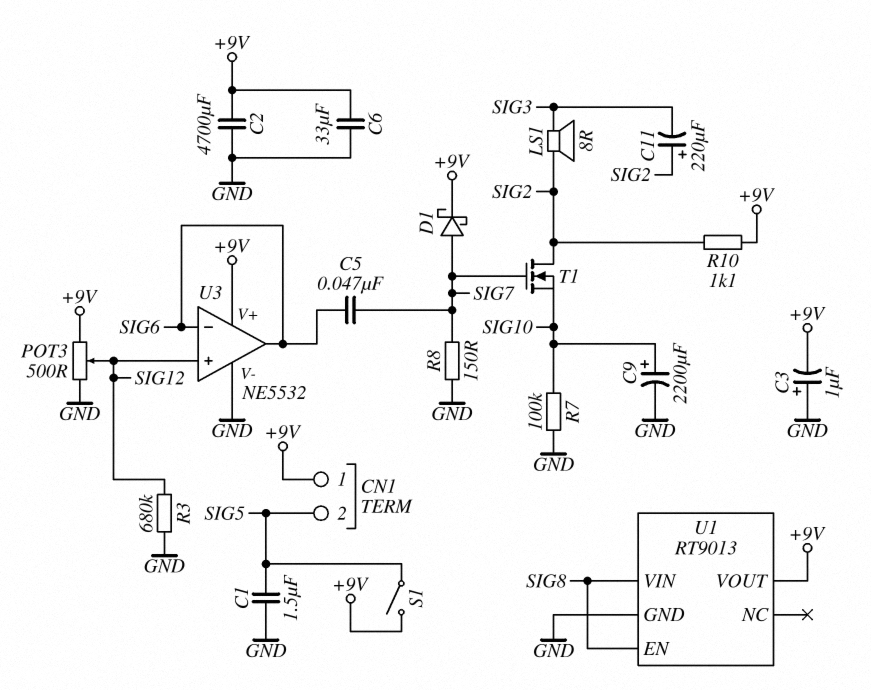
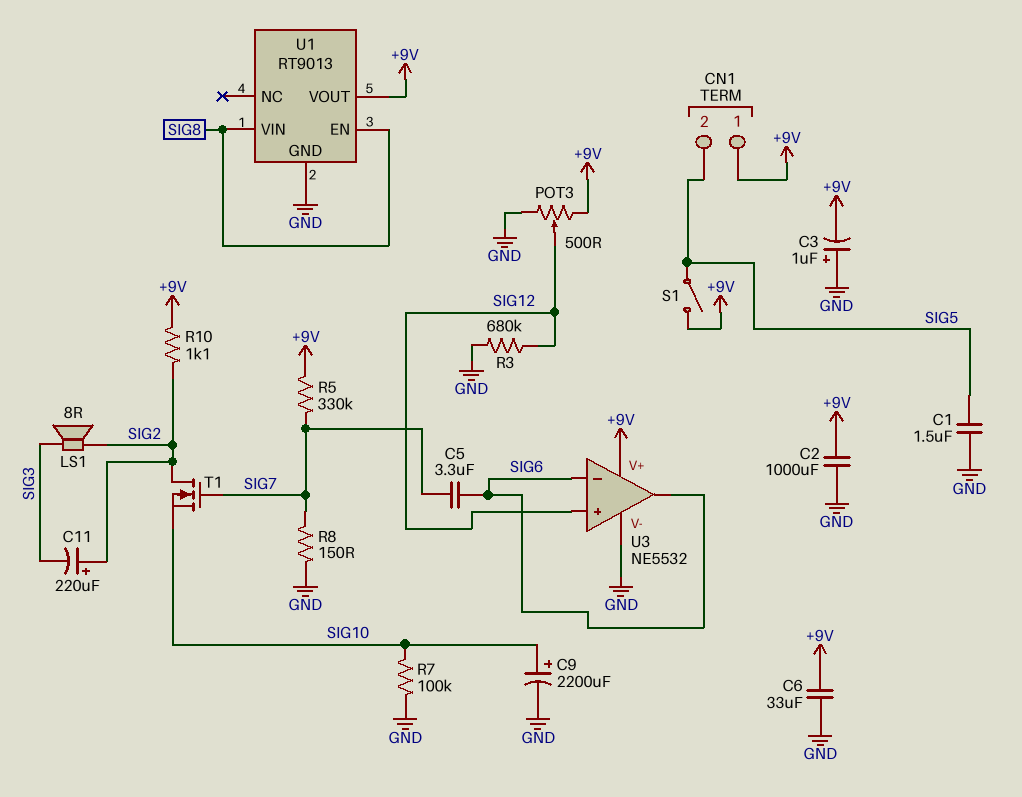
C2: 4700uF (+9V, GND) -> 1000uF (+9V, GND)
C5: 47nF (SIG6, SIG7) -> 3.3uF (SIG6, SIG7)
D1: schottky (A SIG7, K +9V) -> none
R5: none -> 330k (+9V, SIG7)

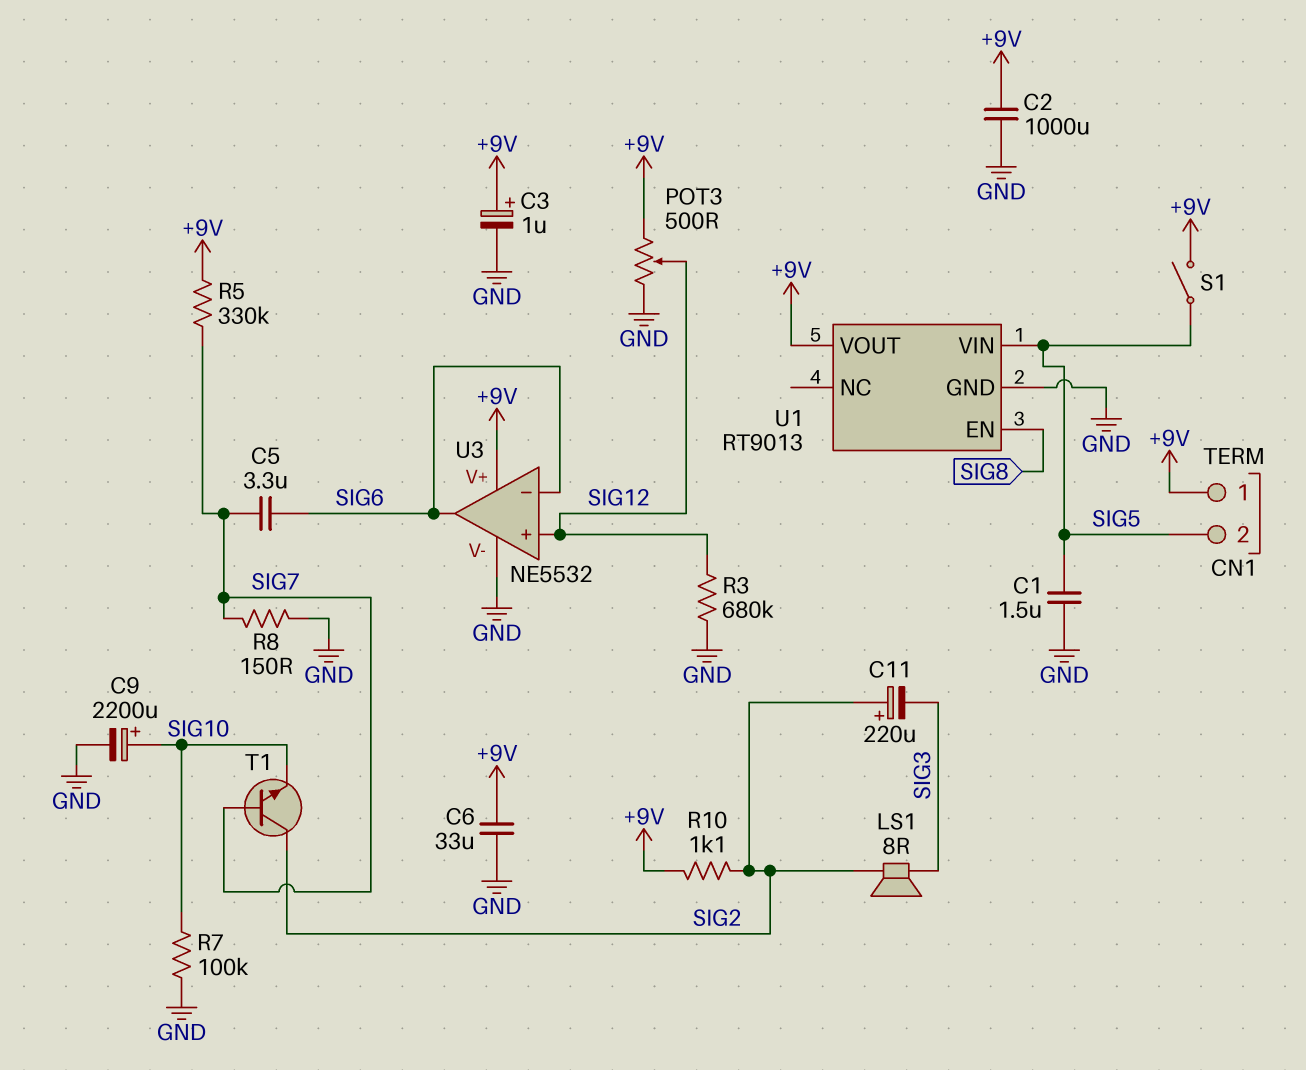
C3: 1uF (plus GND, minus +9V) -> 1uF (plus +9V, minus GND)
T1: NMOS (G SIG7, D SIG2, S SIG10) -> NPN (B SIG7, C SIG2, E SIG10)
U1 pin VIN: SIG8 -> SIG5

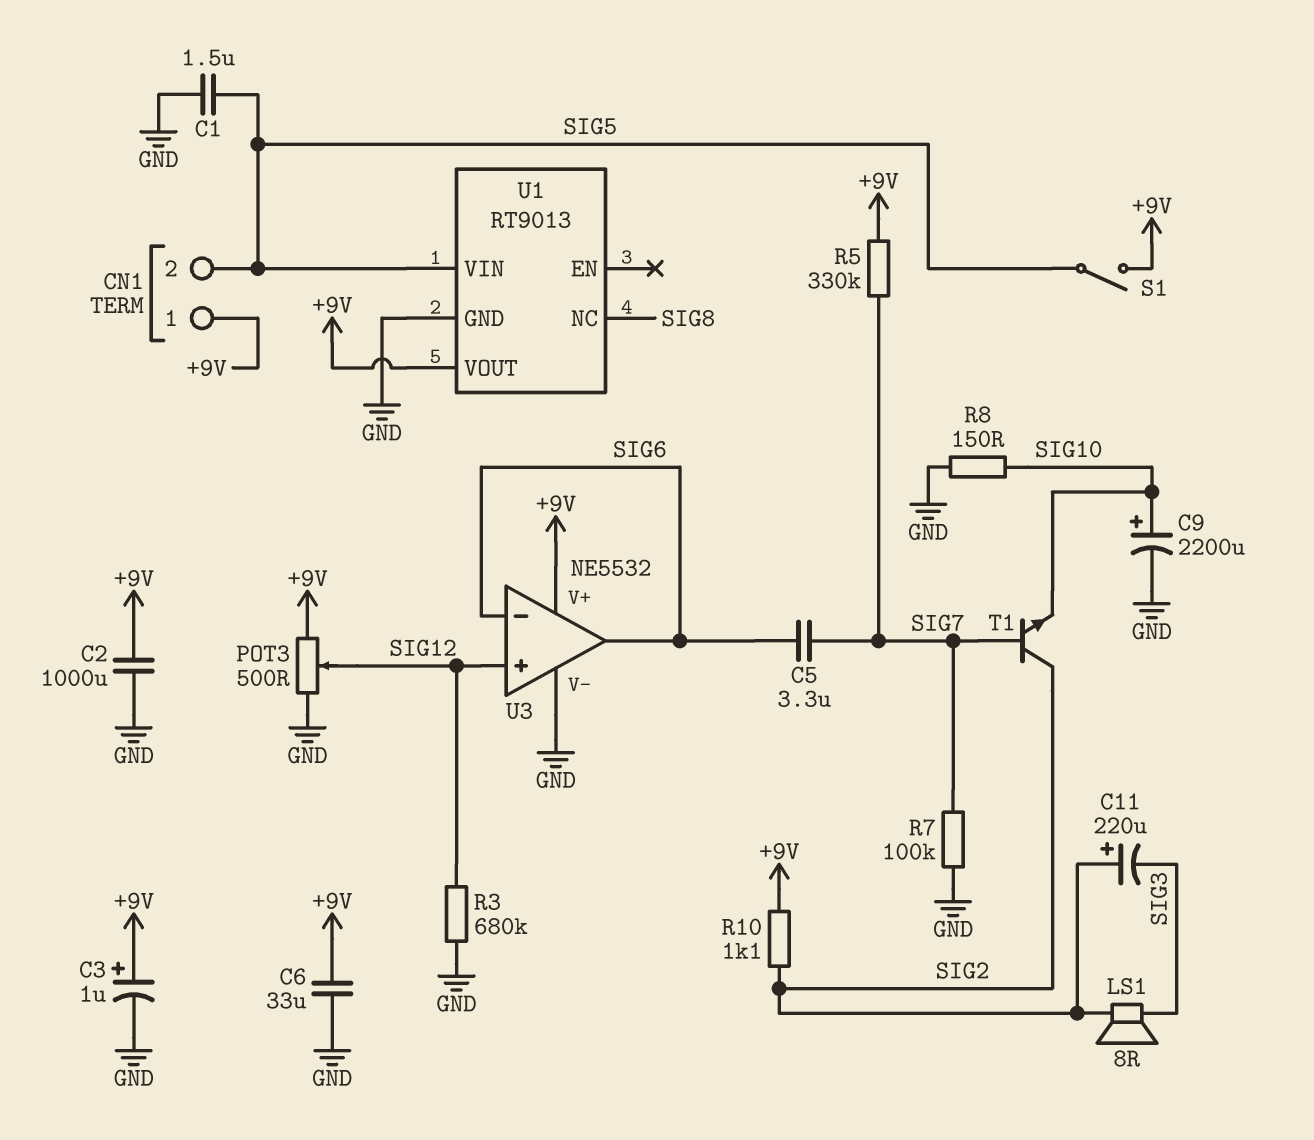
R7: 100k (GND, SIG10) -> 100k (GND, SIG7)
R8: 150 (GND, SIG7) -> 150 (GND, SIG10)
U1 pin EN: SIG8 -> none
U1 pin NC: none -> SIG8

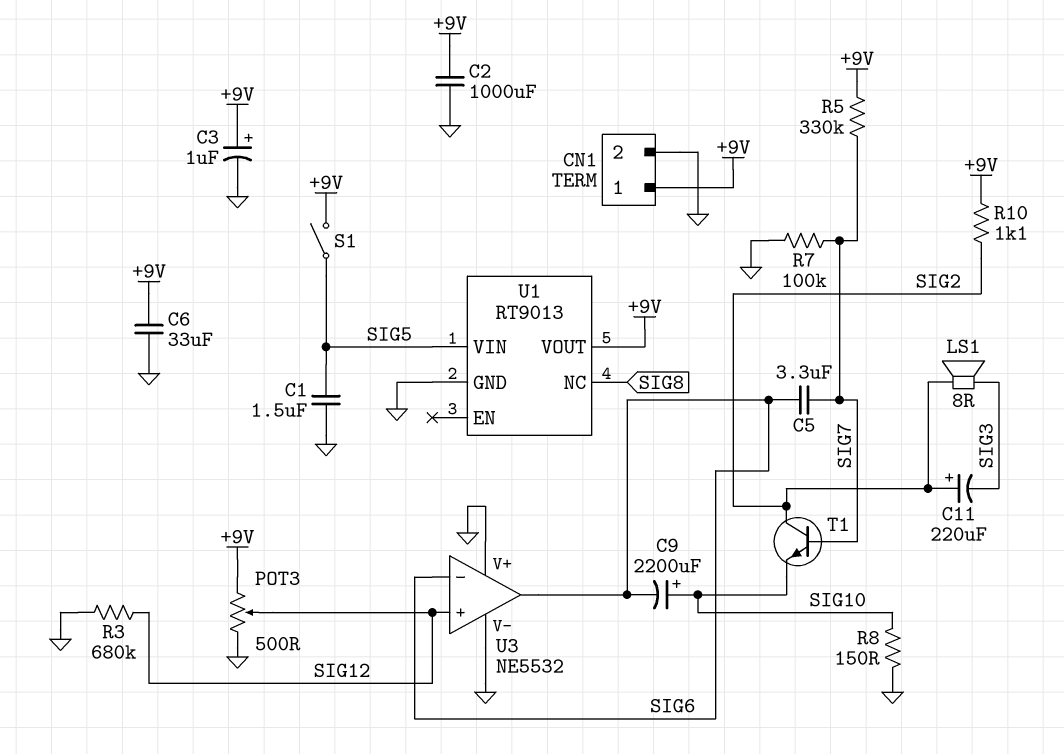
C9: 2200uF (plus SIG10, minus GND) -> 2200uF (plus SIG10, minus SIG6)
CN1 pin 2: SIG5 -> GND
U3 pin V+: +9V -> GND

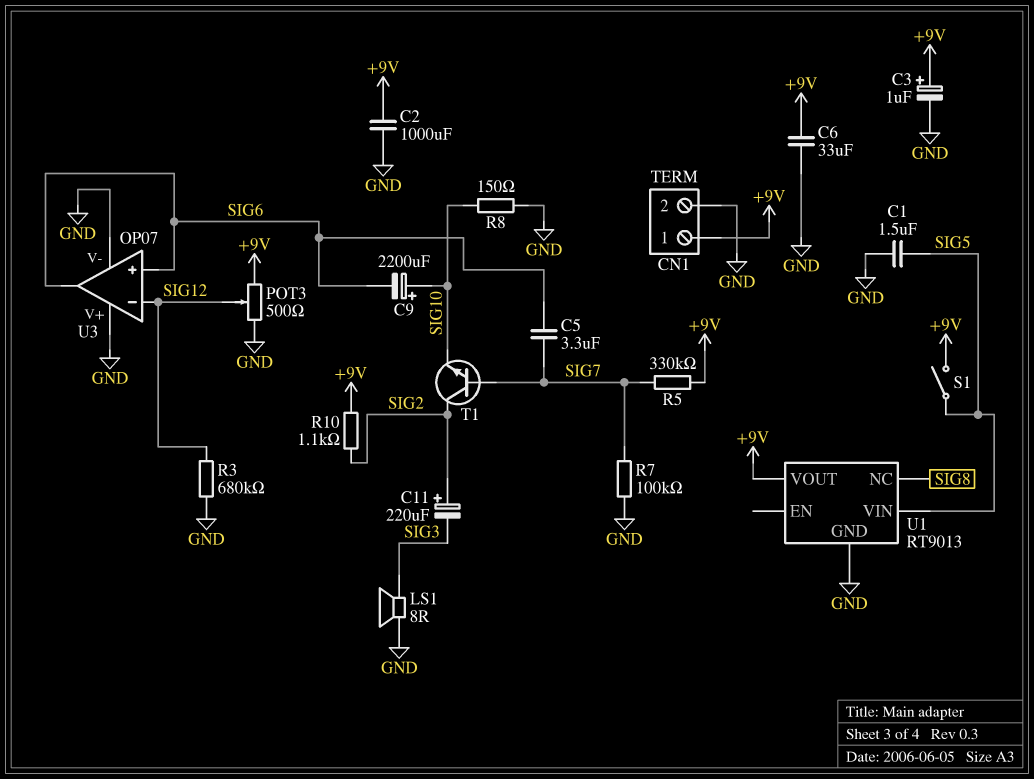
LS1: speaker 8R (SIG2, SIG3) -> speaker 8R (GND, SIG3)
U3: NE5532 -> OP07
U3 pin in+: SIG12 -> SIG6
U3 pin in-: SIG6 -> SIG12

